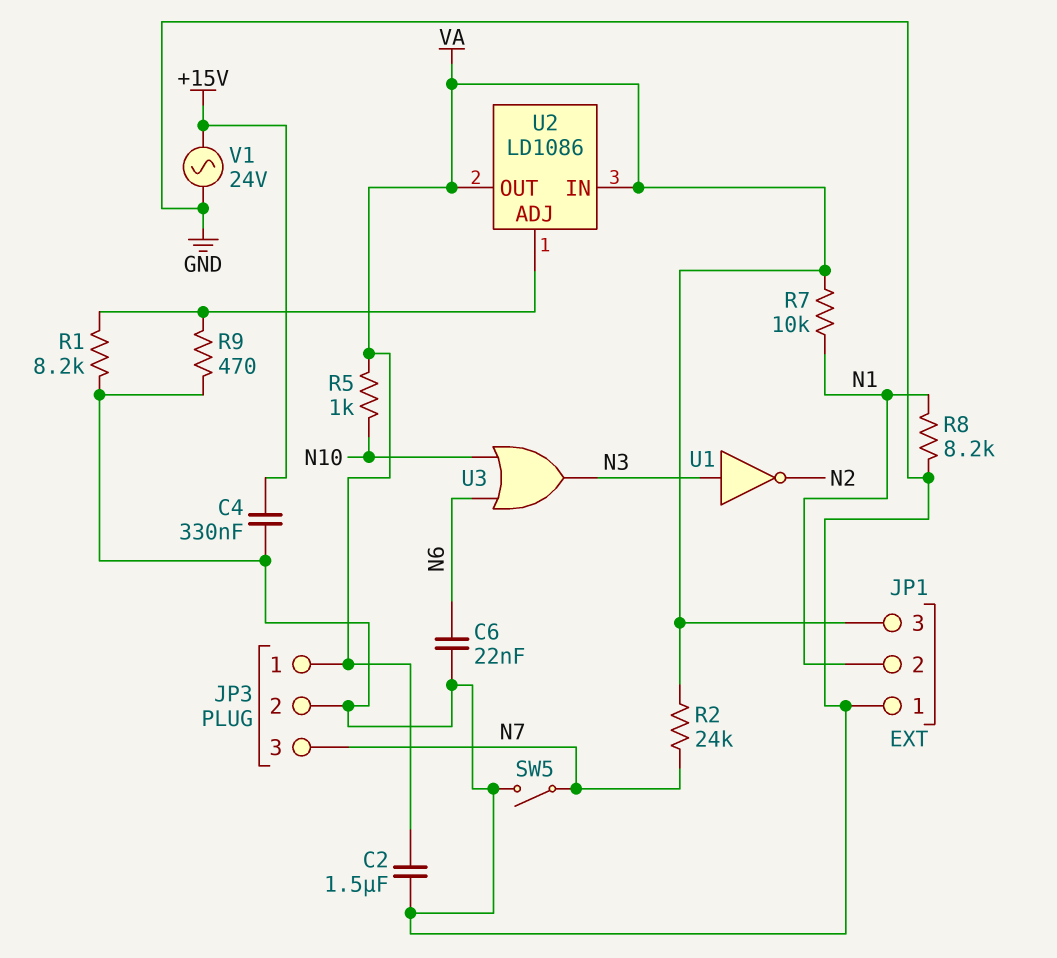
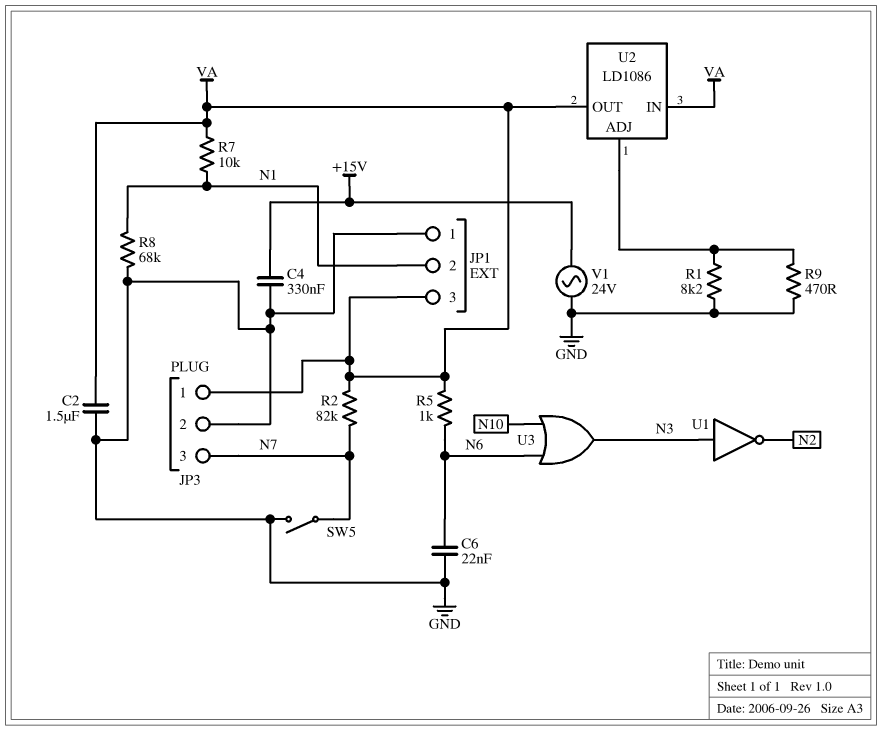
R2: 24k (N7, VA) -> 82k (N7, VA)
R5: 1k (N10, VA) -> 1k (N6, VA)
R8: 8.2k (GND, N1) -> 68k (GND, N1)

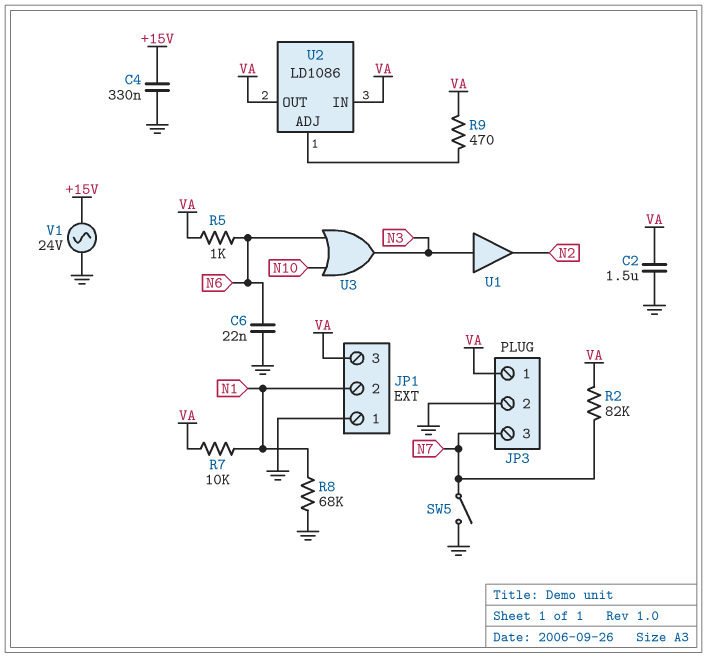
R1: 8.2k (GND, U2/ADJ) -> none
R9: 470 (GND, U2/ADJ) -> 470 (U2/ADJ, VA)
U1: NOT (in N3, out N2) -> buffer (in N3, out N2)

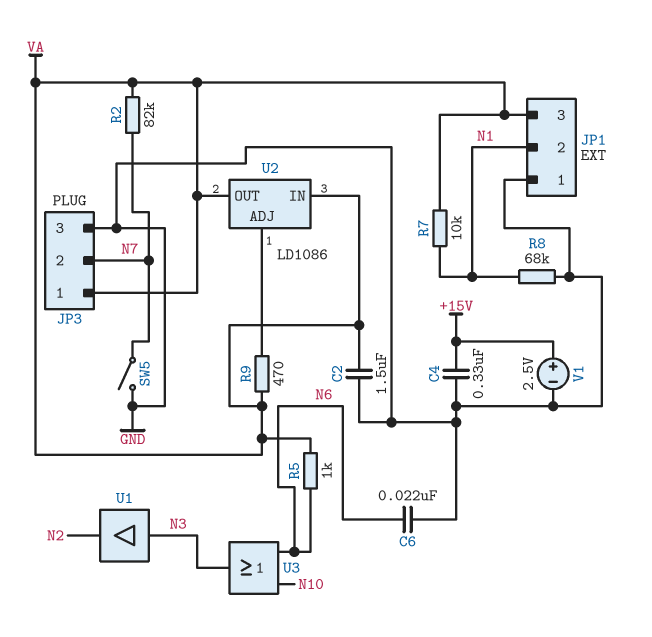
JP3 pin 2: GND -> N7
JP3 pin 3: N7 -> GND
V1: AC 24V (+15V, GND) -> 2.5V (plus +15V, minus GND)

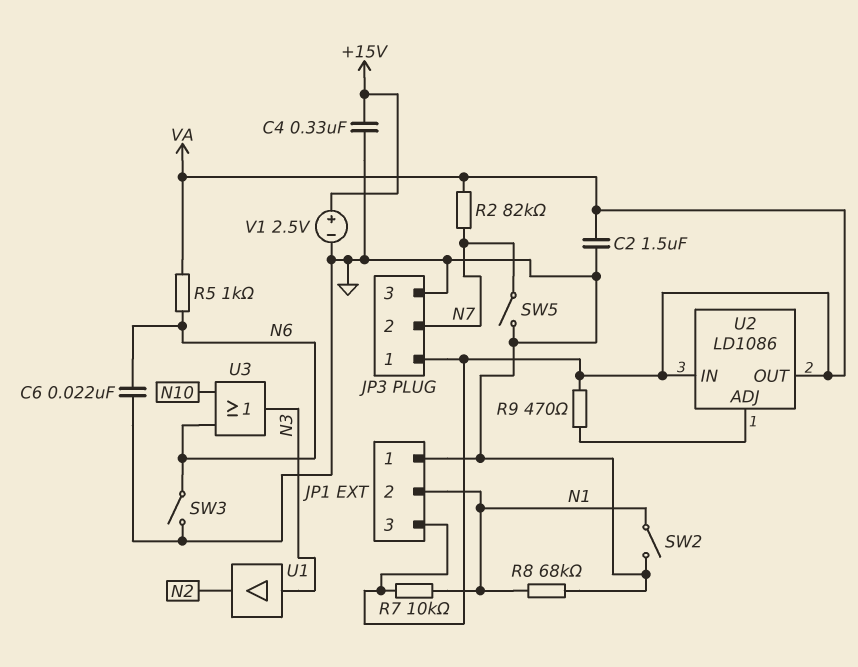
SW2: none -> switch (GND, N1)
SW3: none -> switch (GND, N6)

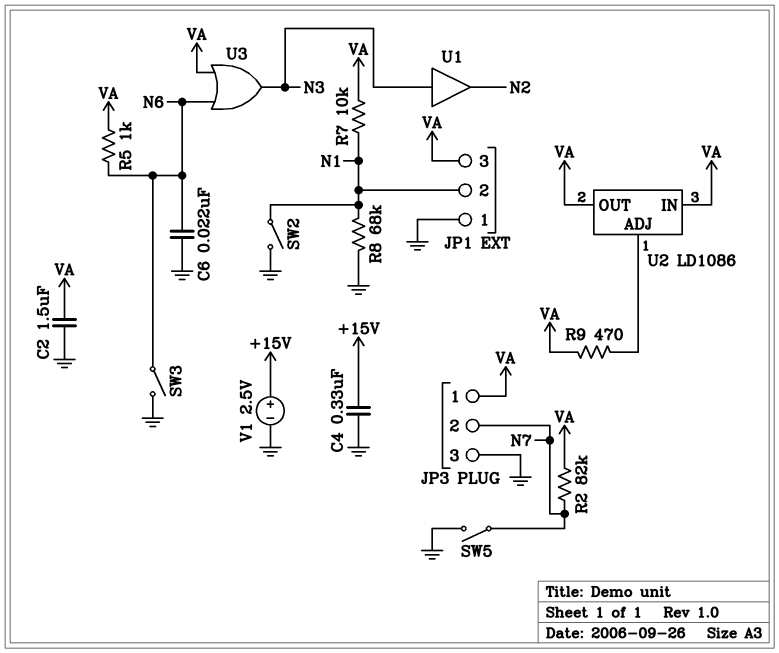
U3: OR (in N6, in N10, out N3) -> OR (in N6, in VA, out N3)

